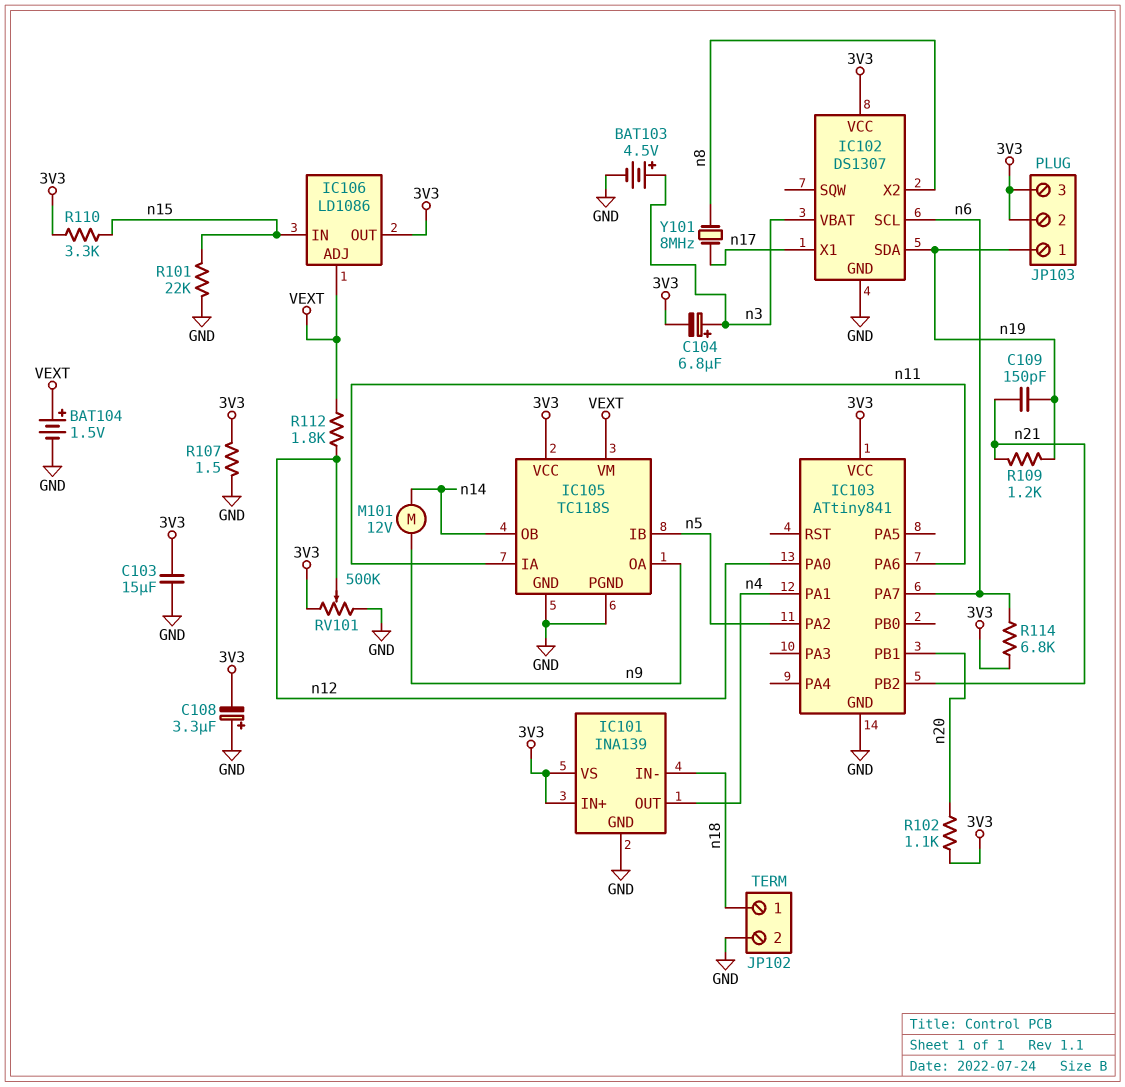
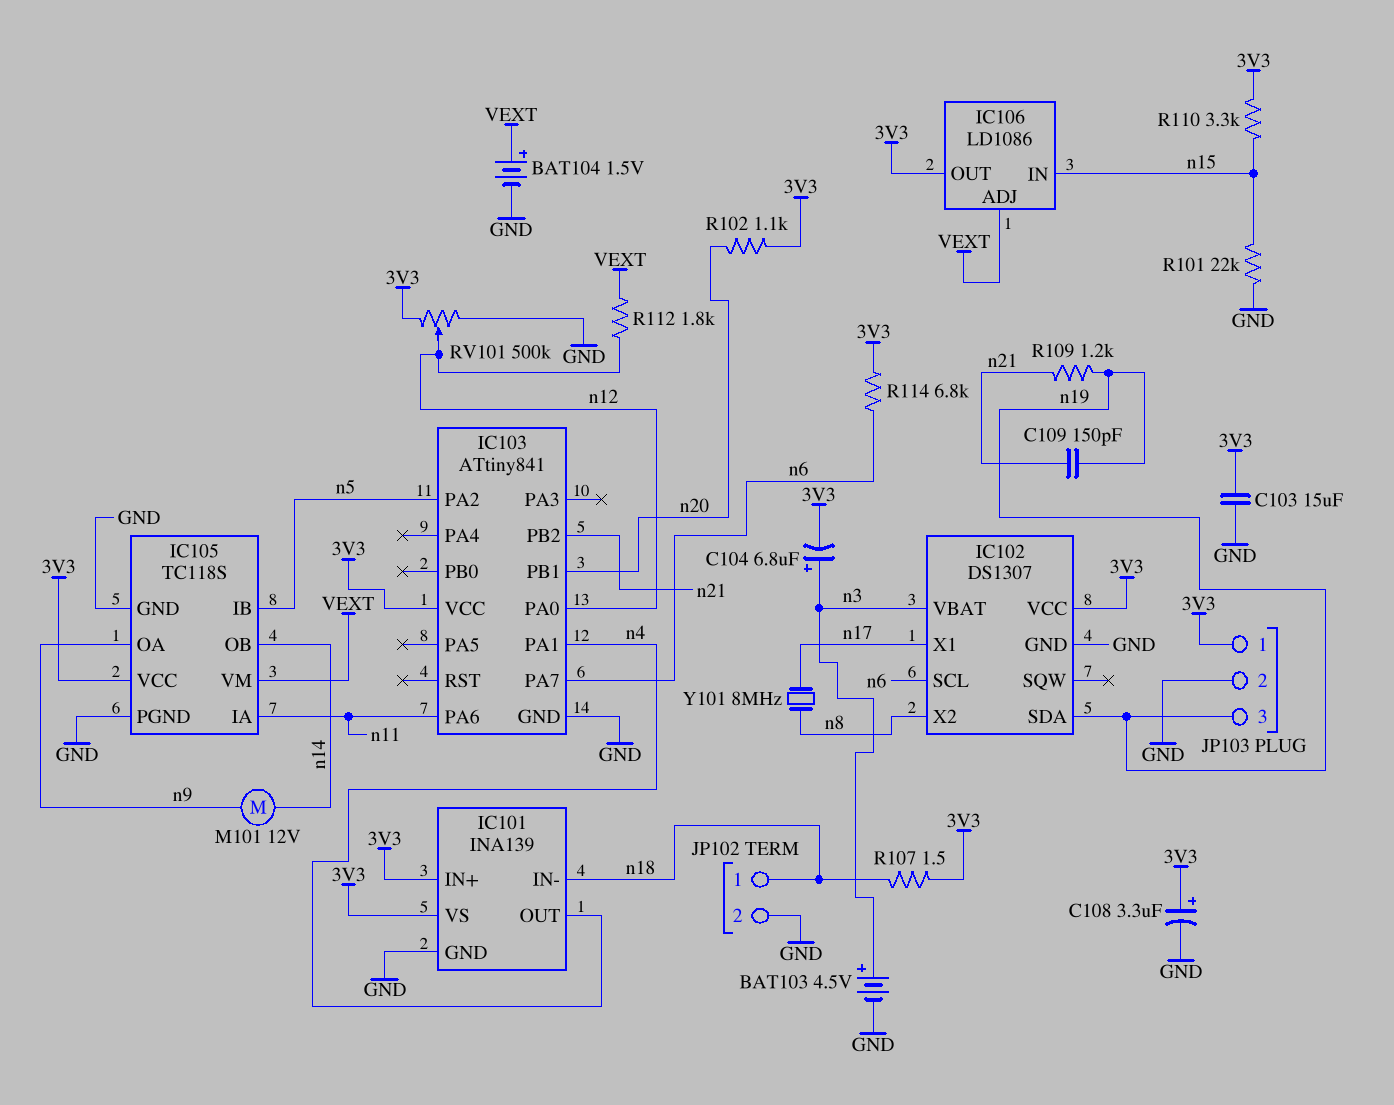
C108: 3.3uF (plus GND, minus 3V3) -> 3.3uF (plus 3V3, minus GND)
JP103 pin 1: n19 -> 3V3
JP103 pin 2: 3V3 -> GND
JP103 pin 3: 3V3 -> n19
R107: 1.5 (3V3, GND) -> 1.5 (3V3, n18)

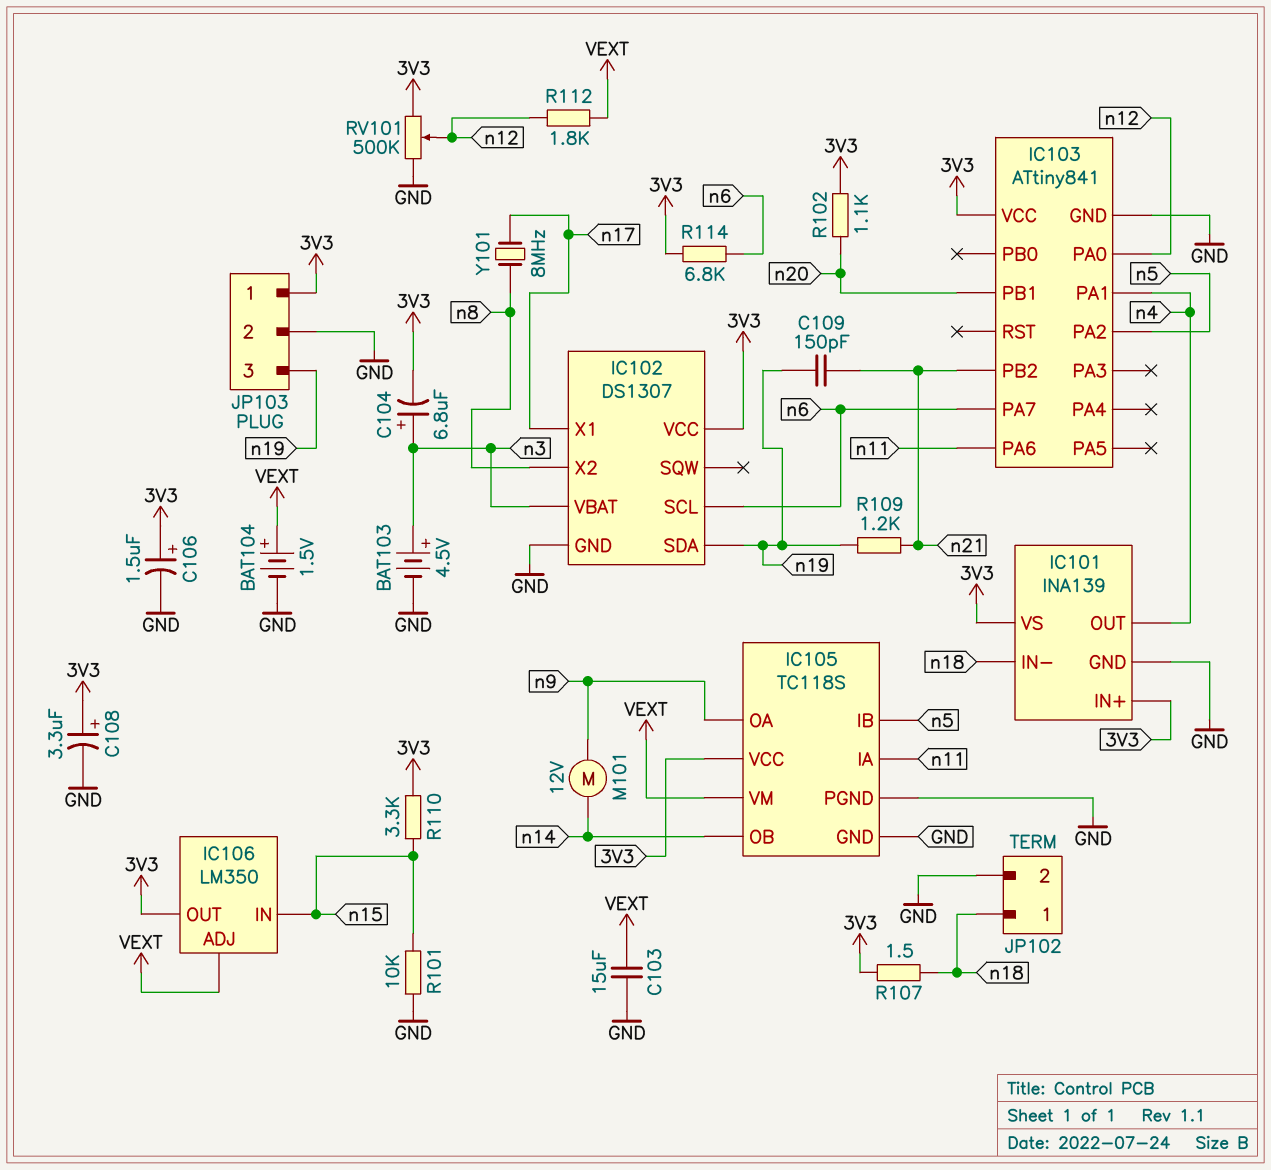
C103: 15uF (3V3, GND) -> 15uF (GND, VEXT)
C106: none -> 1.5uF (plus 3V3, minus GND)
IC106: LD1086 -> LM350
R101: 22k (GND, n15) -> 10k (GND, n15)

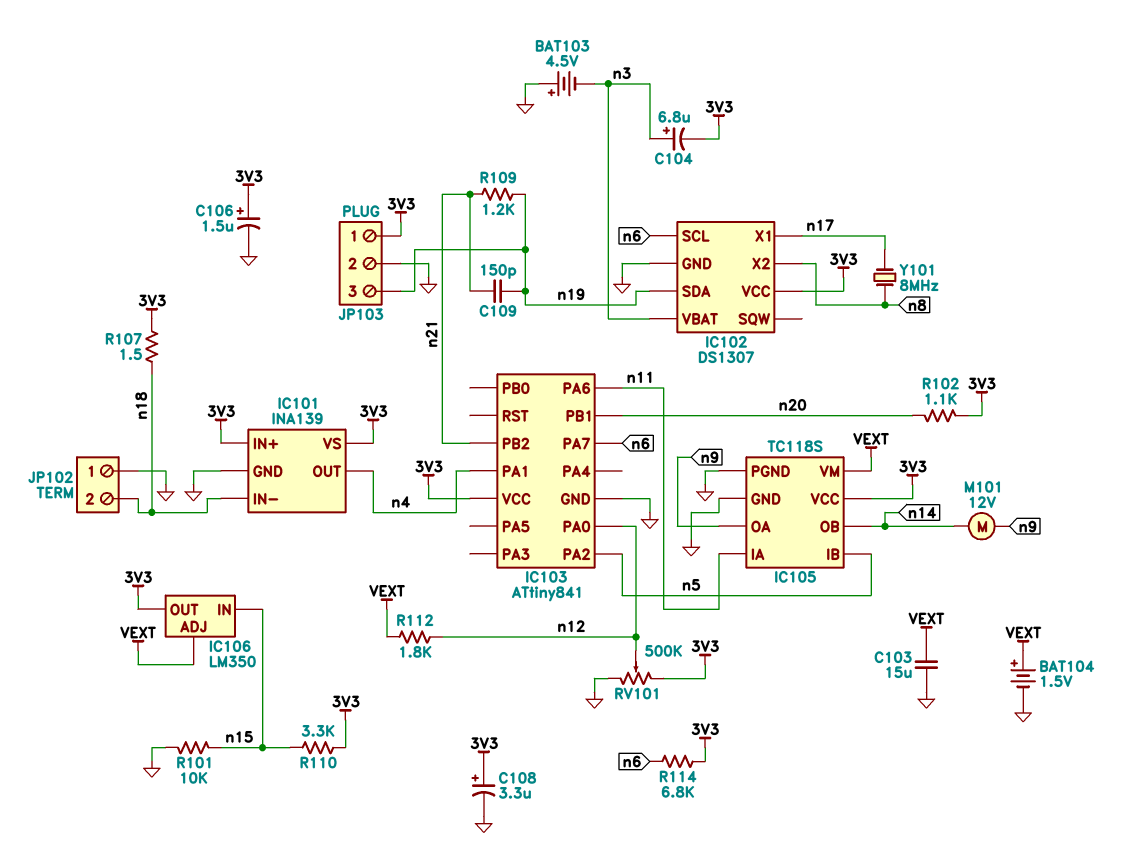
BAT103: 4.5V (plus n3, minus GND) -> 4.5V (plus GND, minus n3)
JP102 pin 1: n18 -> GND
JP102 pin 2: GND -> n18

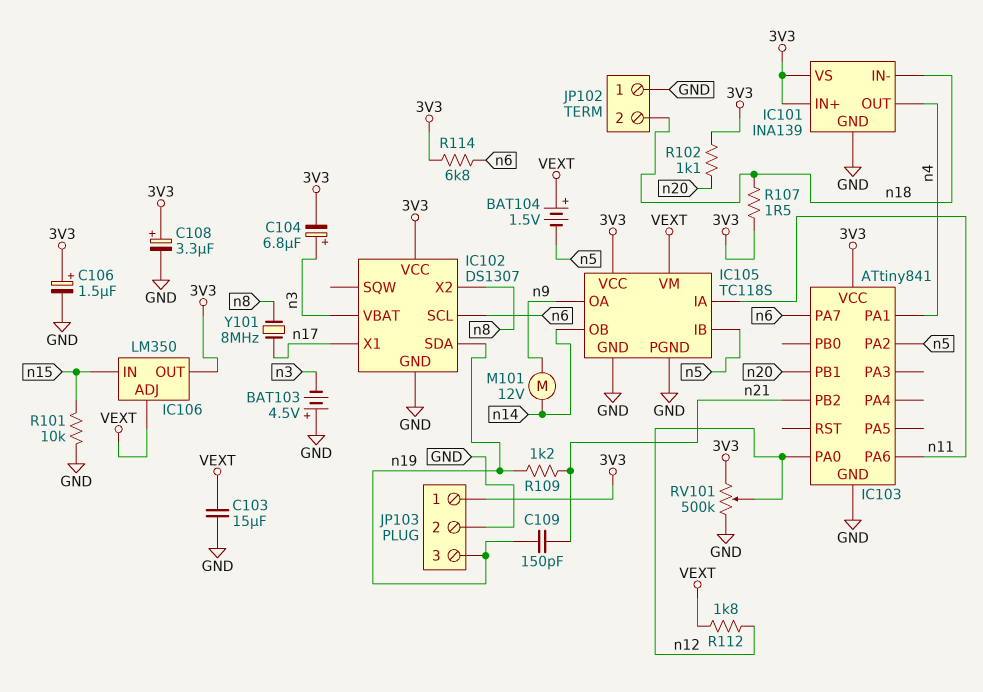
BAT104: 1.5V (plus VEXT, minus GND) -> 1.5V (plus VEXT, minus n5)
R110: 3.3k (3V3, n15) -> none

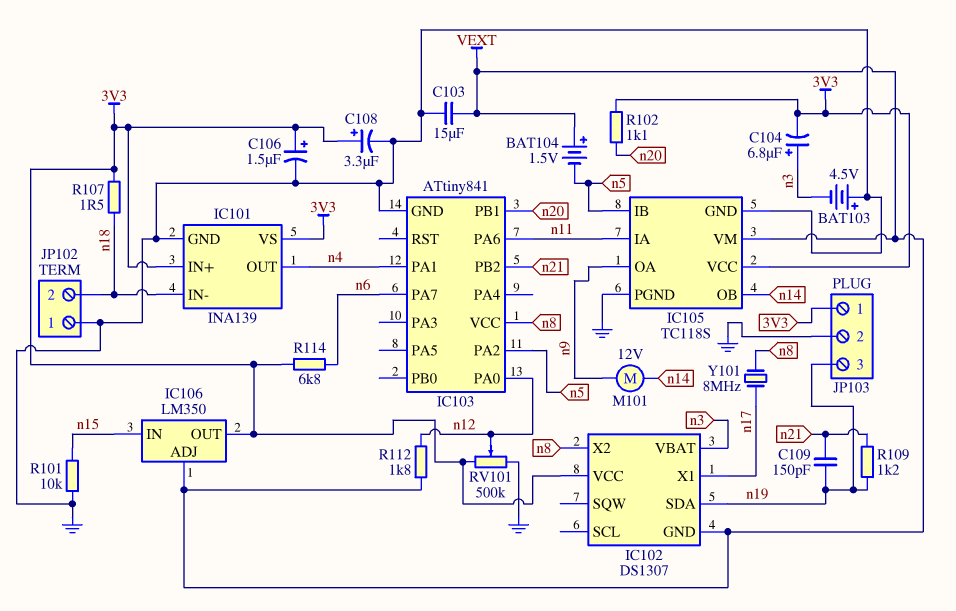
IC102 pin GND: GND -> VEXT
IC102 pin SCL: n6 -> none
IC103 pin VCC: 3V3 -> n8

